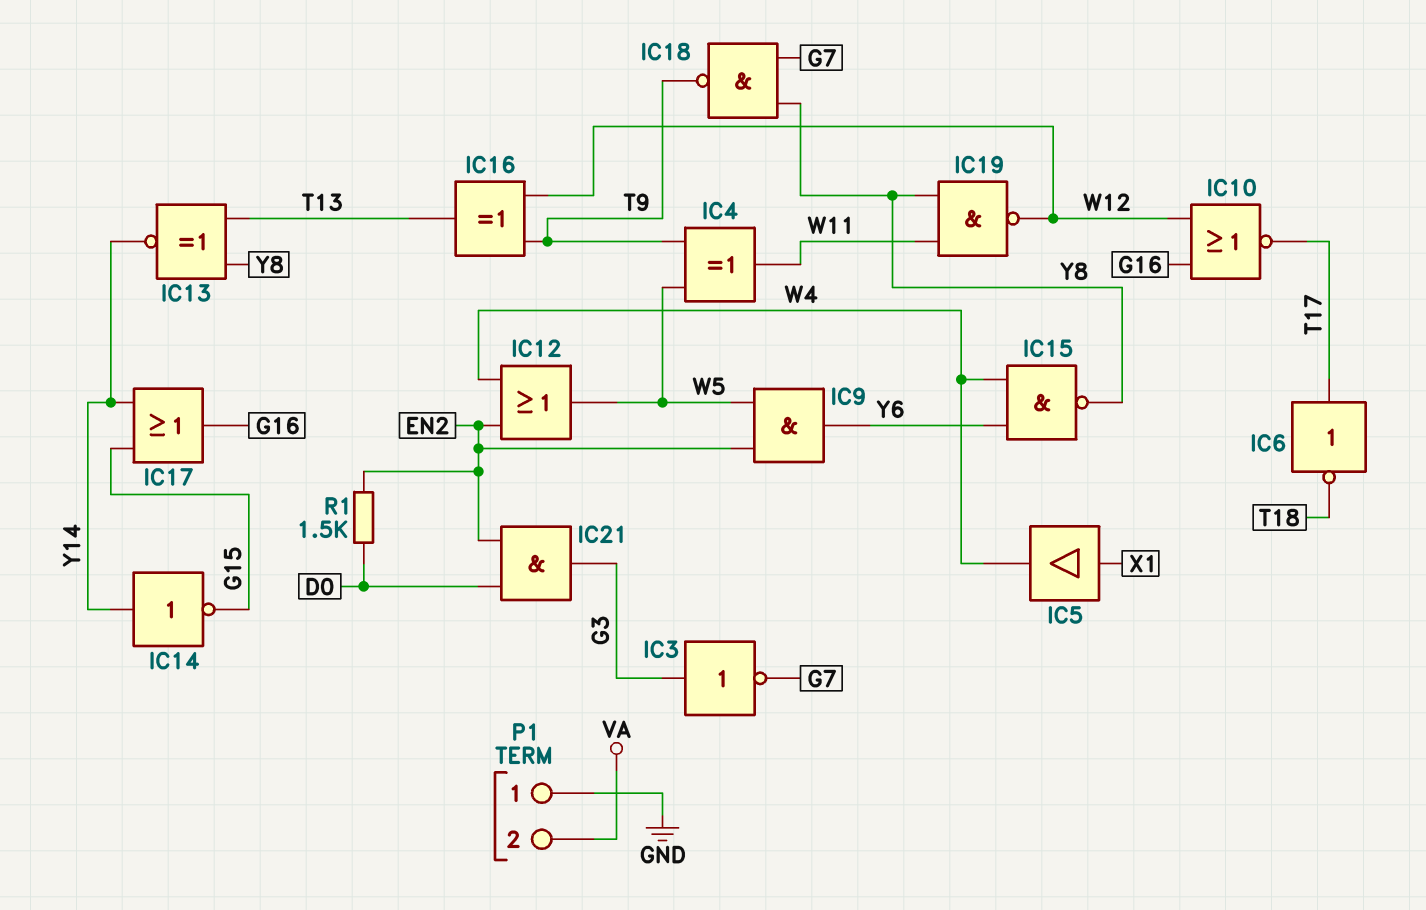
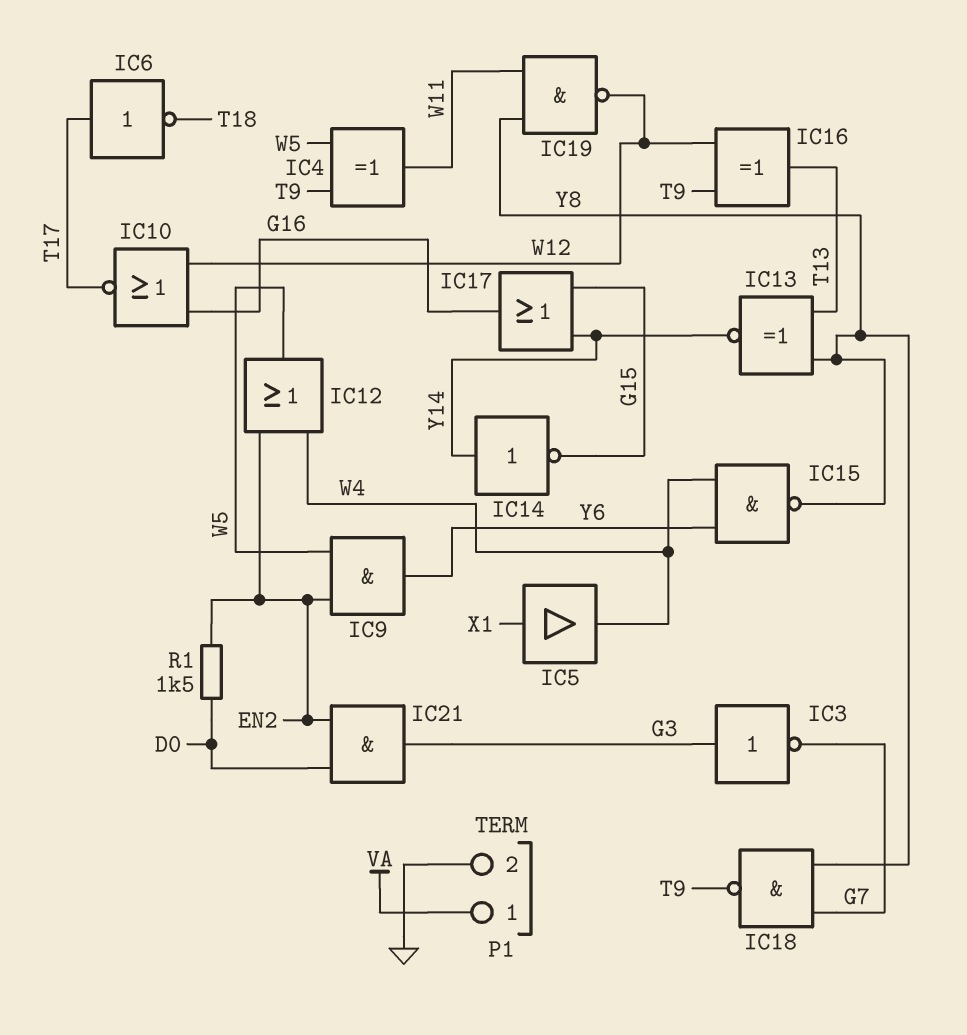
P1 pin 1: GND -> VA
P1 pin 2: VA -> GND

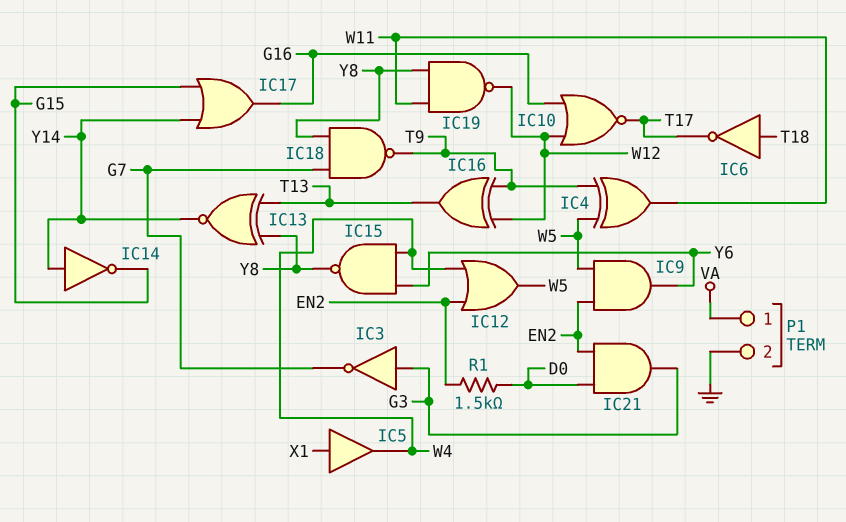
IC6: NOT (in T17, out T18) -> NOT (in T18, out T17)

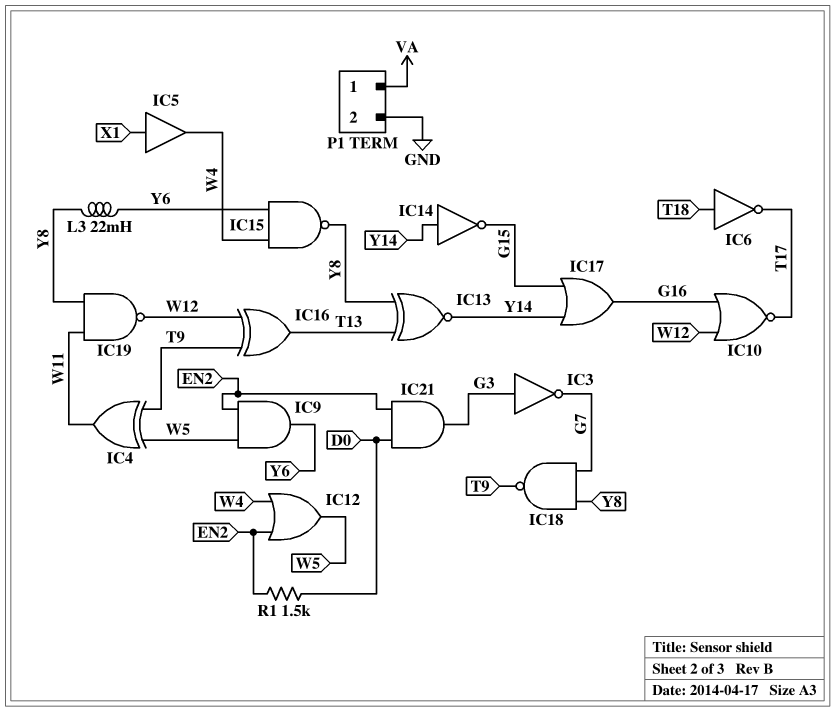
L3: none -> 22mH (Y6, Y8)

